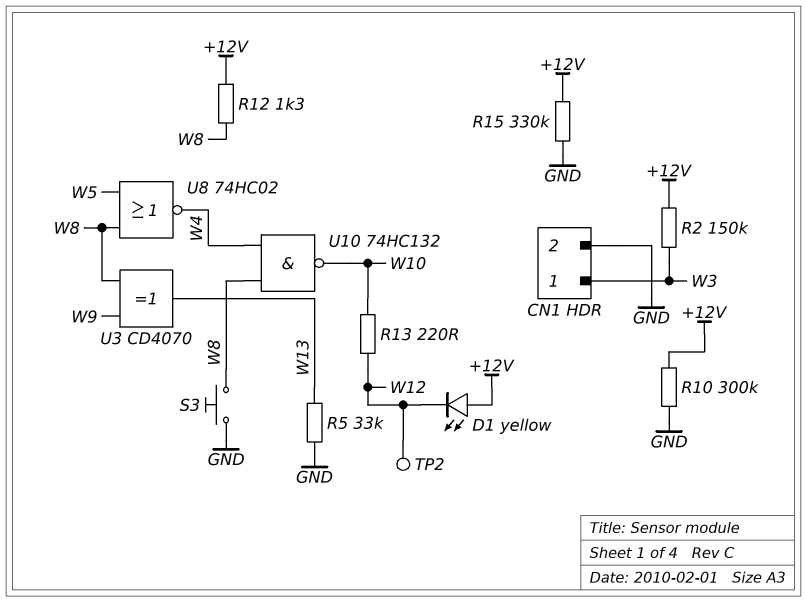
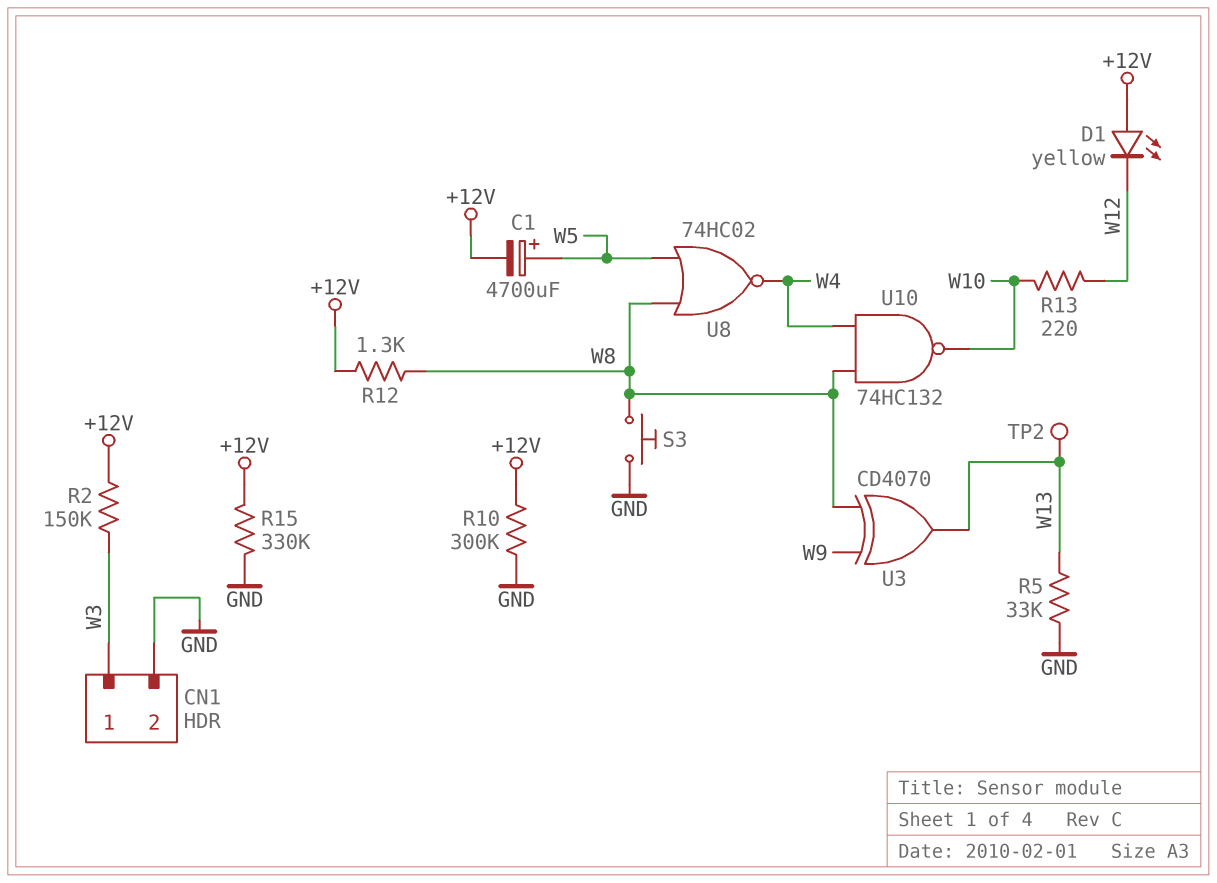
C1: none -> 4700uF (plus W5, minus +12V)
TP2: test point (W12) -> test point (W13)

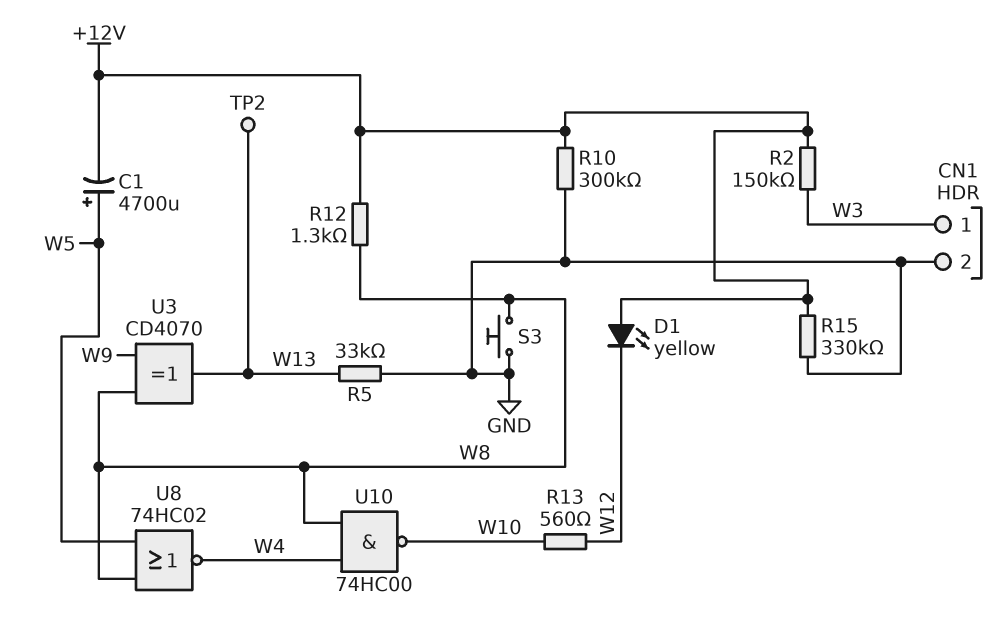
R13: 220 (W10, W12) -> 560 (W10, W12)
U10: NAND 74HC132 (in W4, in W8, out W10) -> NAND 74HC00 (in W4, in W8, out W10)

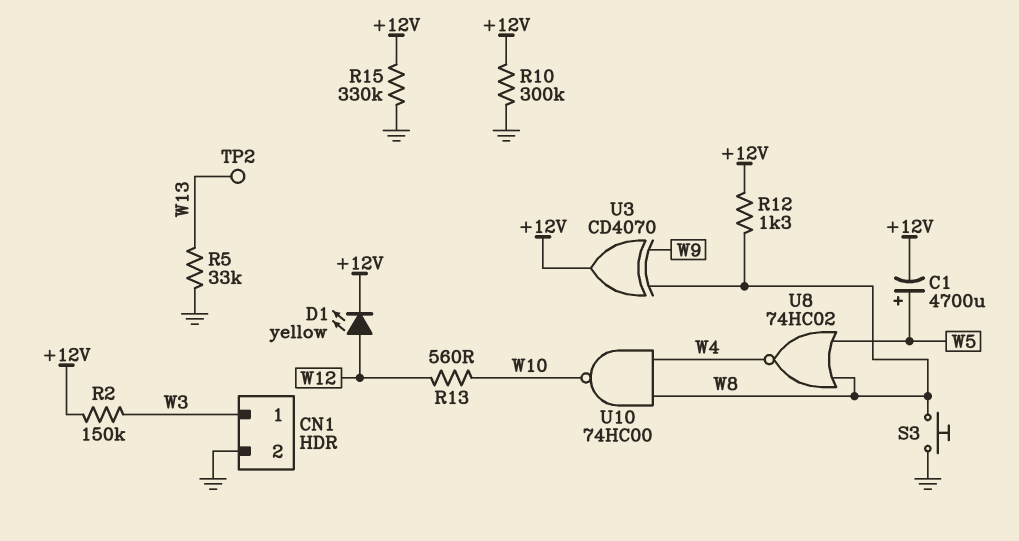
D1: LED yellow (A +12V, K W12) -> LED yellow (A W12, K +12V)
U3: XOR CD4070 (in W8, in W9, out W13) -> XOR CD4070 (in W8, in W9, out +12V)

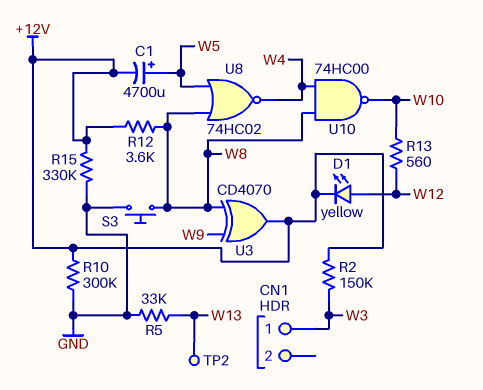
CN1 pin 2: GND -> none
R12: 1.3k (+12V, W8) -> 3.6k (+12V, W8)

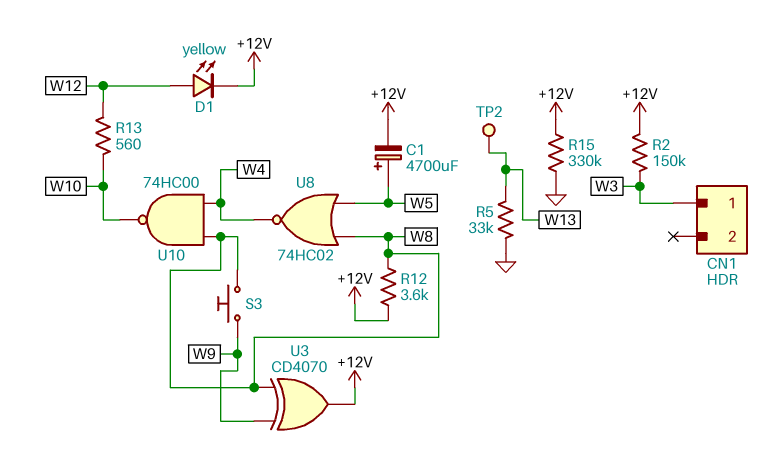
R10: 300k (+12V, GND) -> none
S3: button (GND, W8) -> button (W8, W9)

